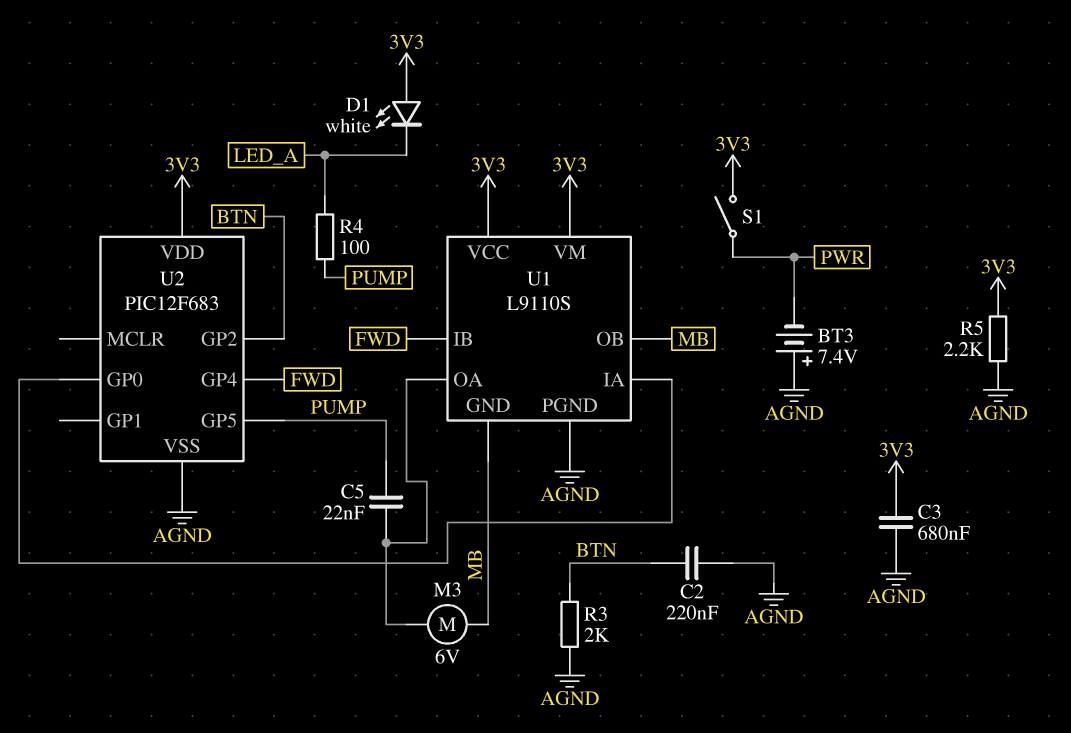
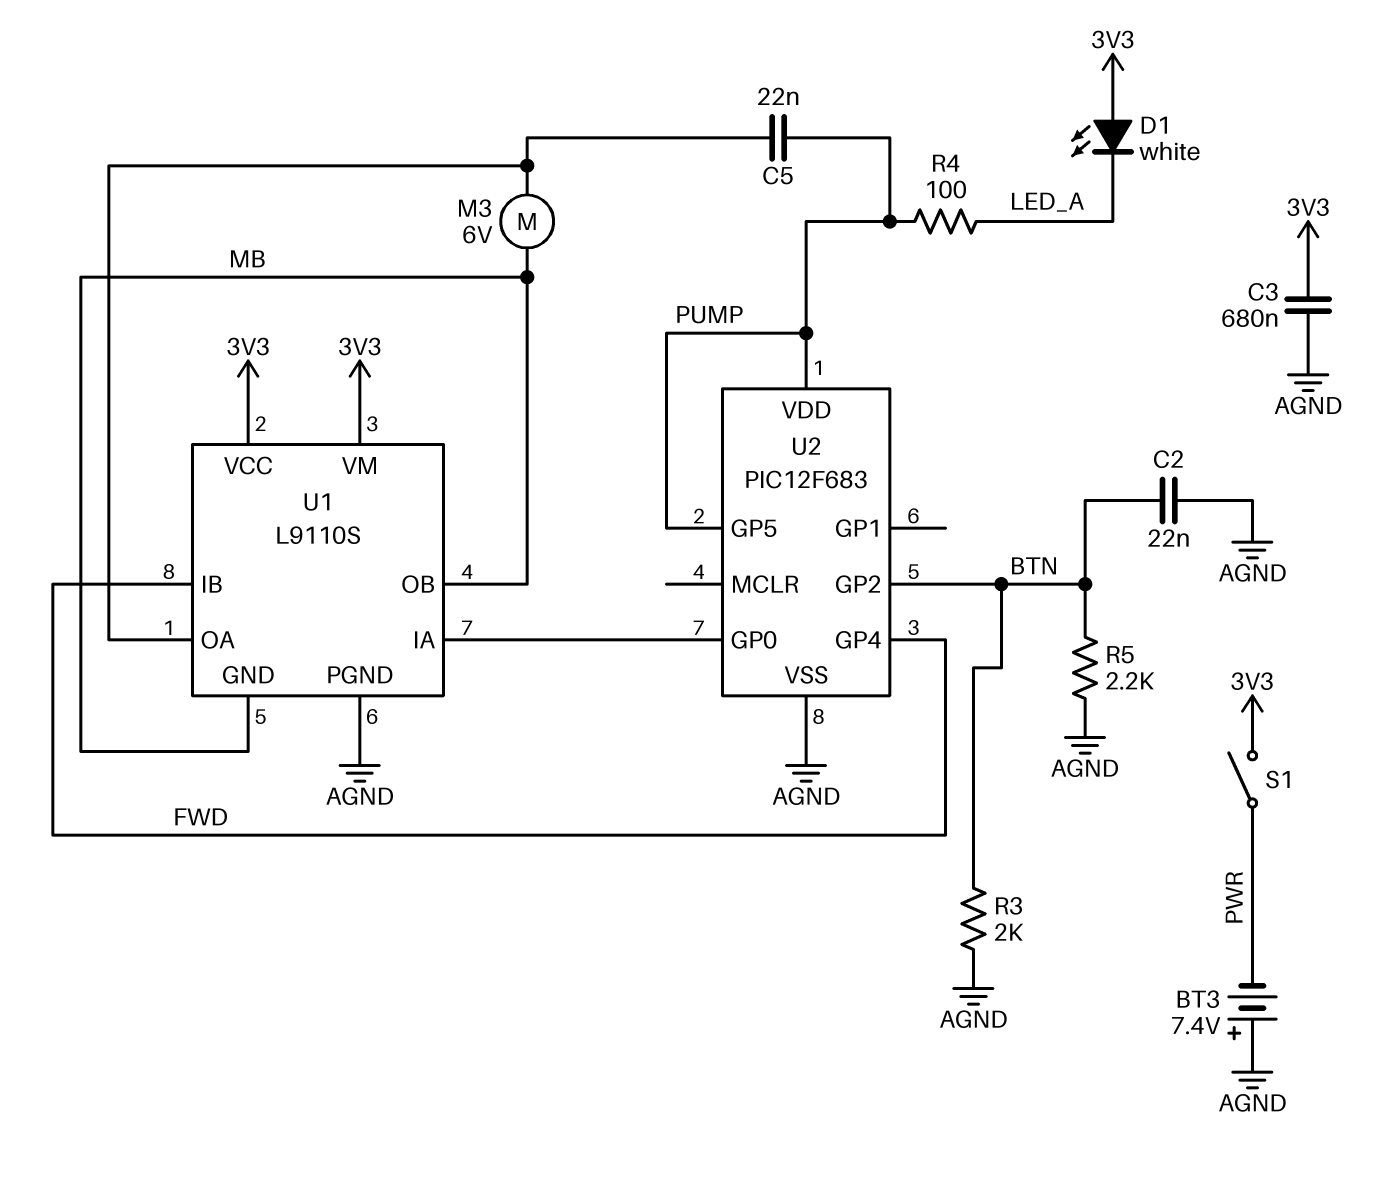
C2: 220nF (AGND, BTN) -> 22nF (AGND, BTN)
R5: 2.2k (3V3, AGND) -> 2.2k (AGND, BTN)
U2 pin VDD: 3V3 -> PUMP

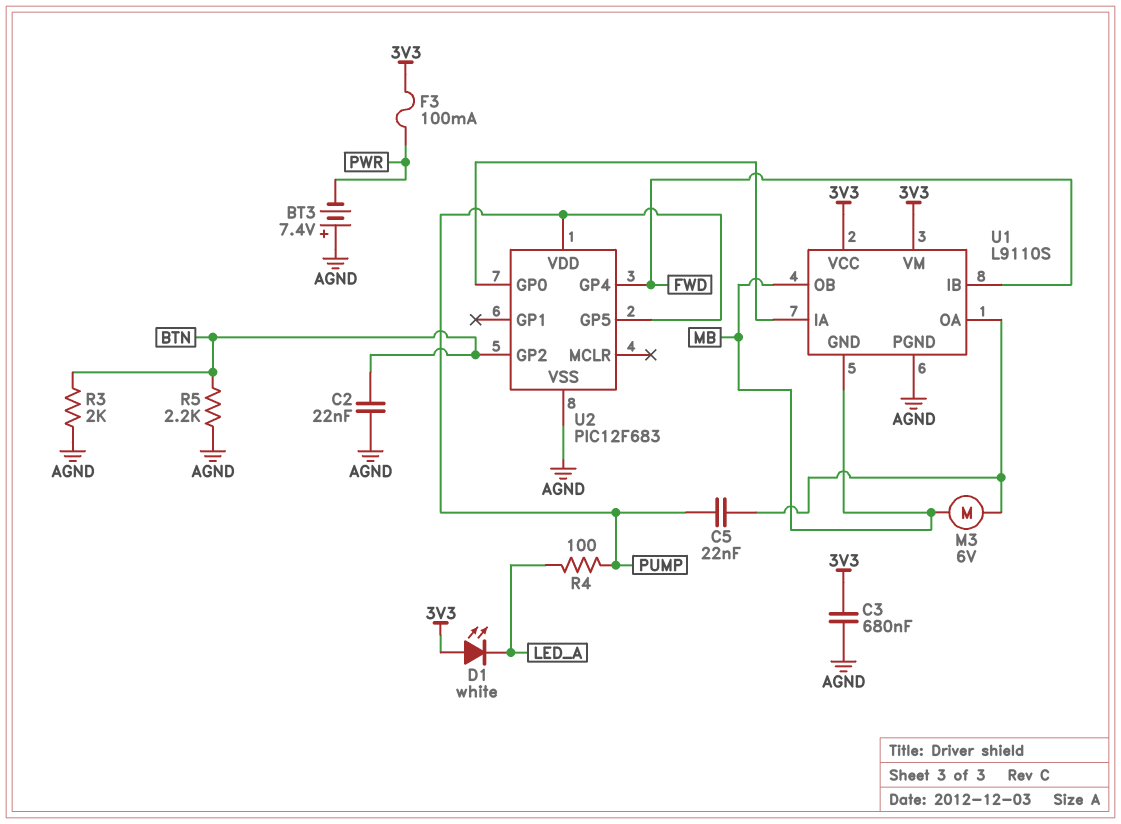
F3: none -> 100mA (3V3, PWR)
S1: switch (3V3, PWR) -> none

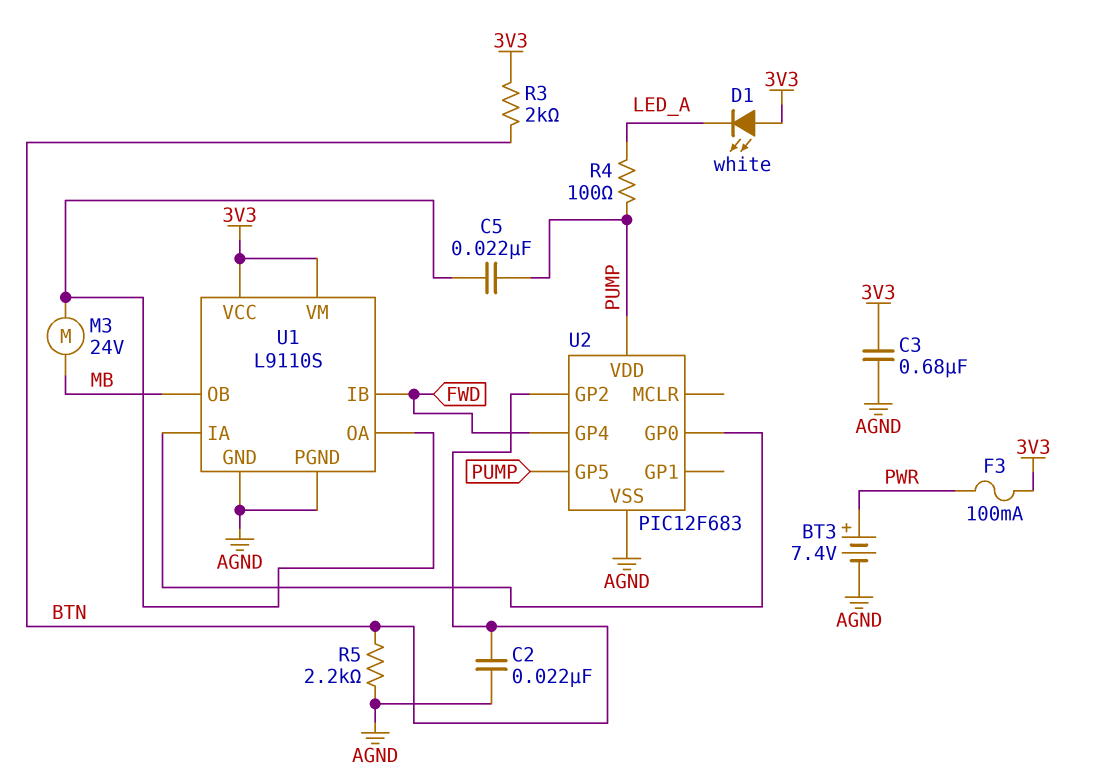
BT3: 7.4V (plus AGND, minus PWR) -> 7.4V (plus PWR, minus AGND)
M3: motor 6V (MB, U1/OA) -> motor 24V (MB, U1/OA)
R3: 2k (AGND, BTN) -> 2k (3V3, BTN)
U1 pin GND: MB -> AGND

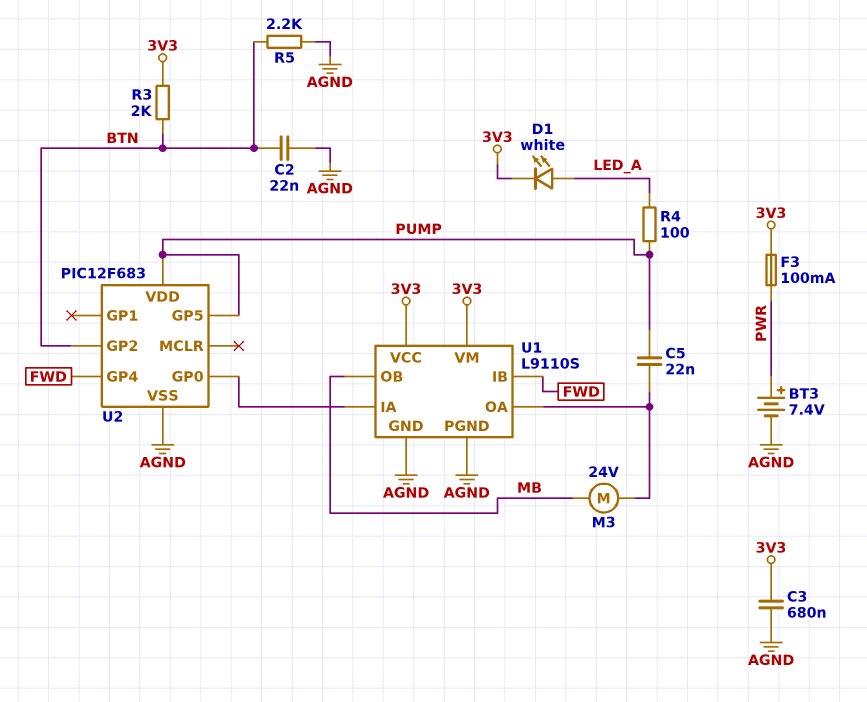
D1: LED white (A 3V3, K LED_A) -> LED white (A LED_A, K 3V3)

